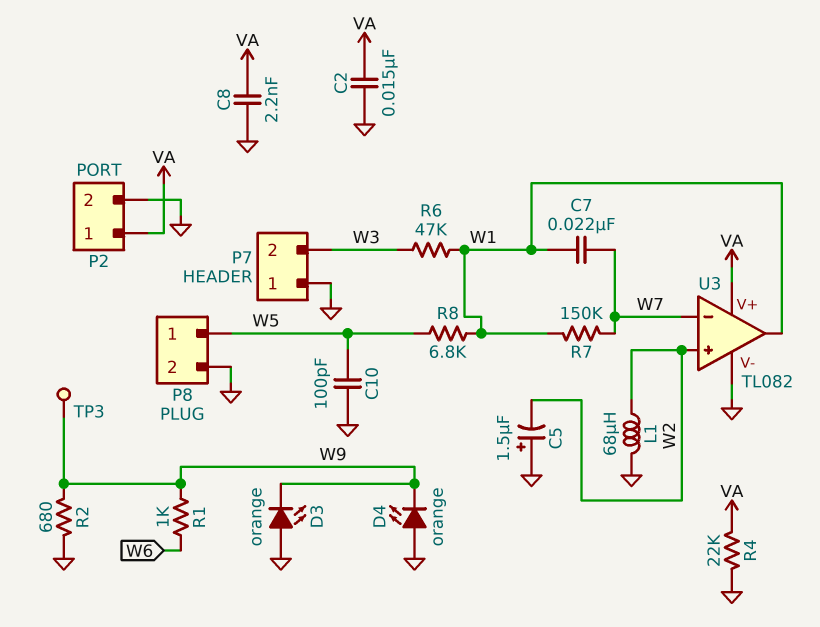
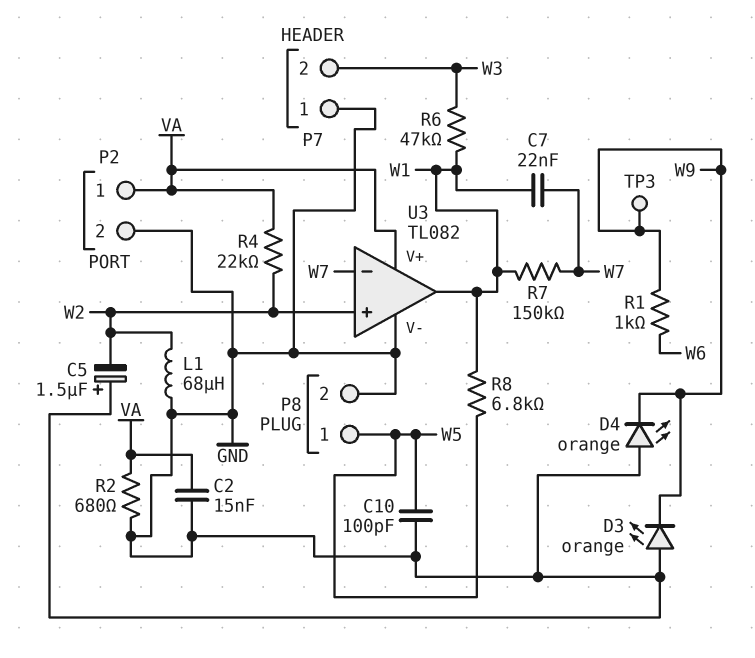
C8: 2.2nF (GND, VA) -> none
R2: 680 (GND, W9) -> 680 (GND, VA)
R4: 22k (GND, VA) -> 22k (VA, W2)

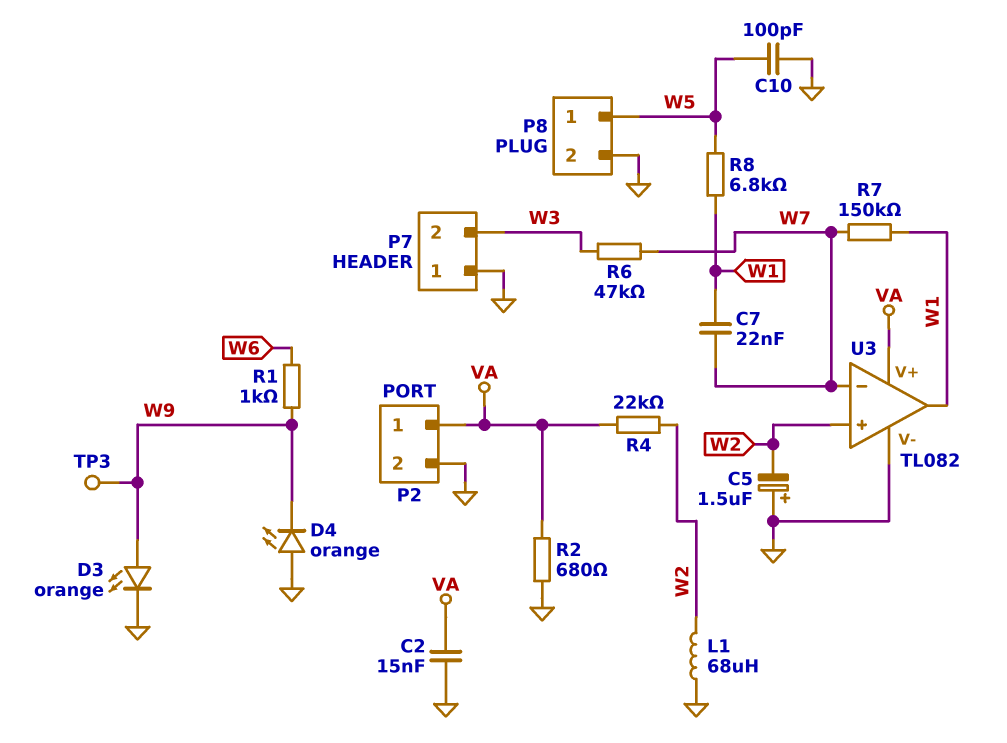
D3: LED orange (A GND, K W9) -> LED orange (A W9, K GND)
R6: 47k (W1, W3) -> 47k (W3, W7)

